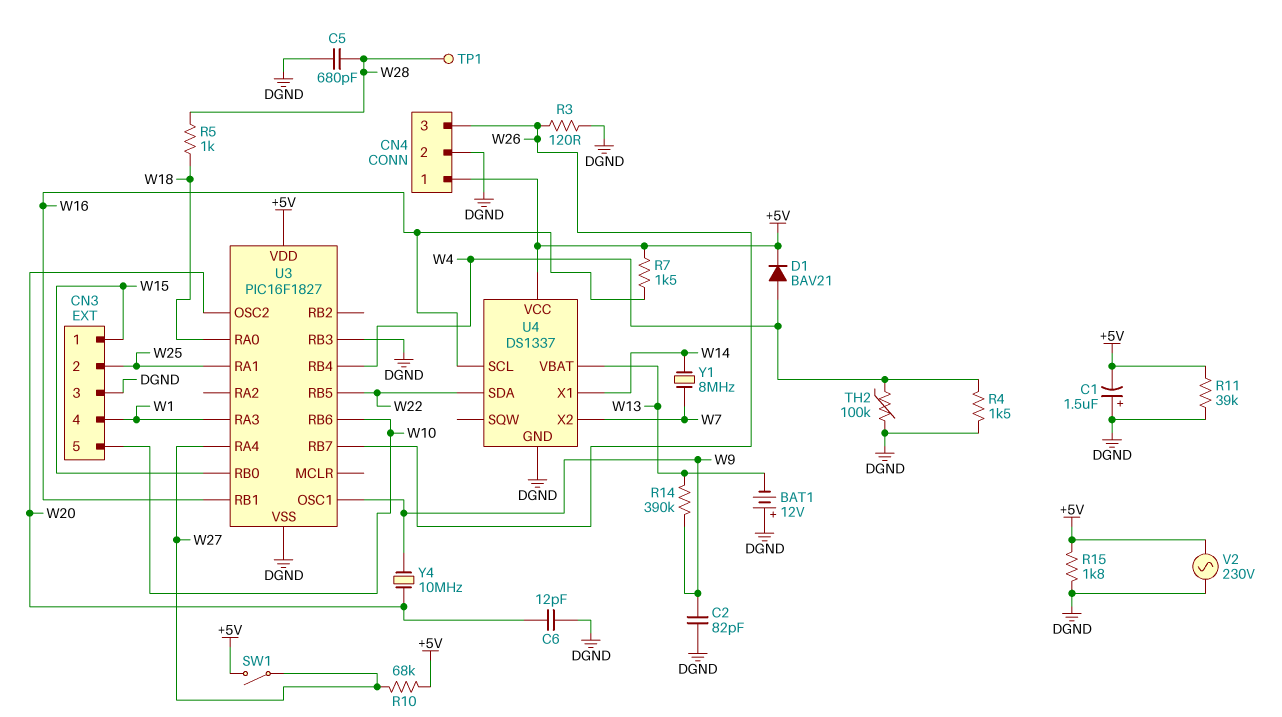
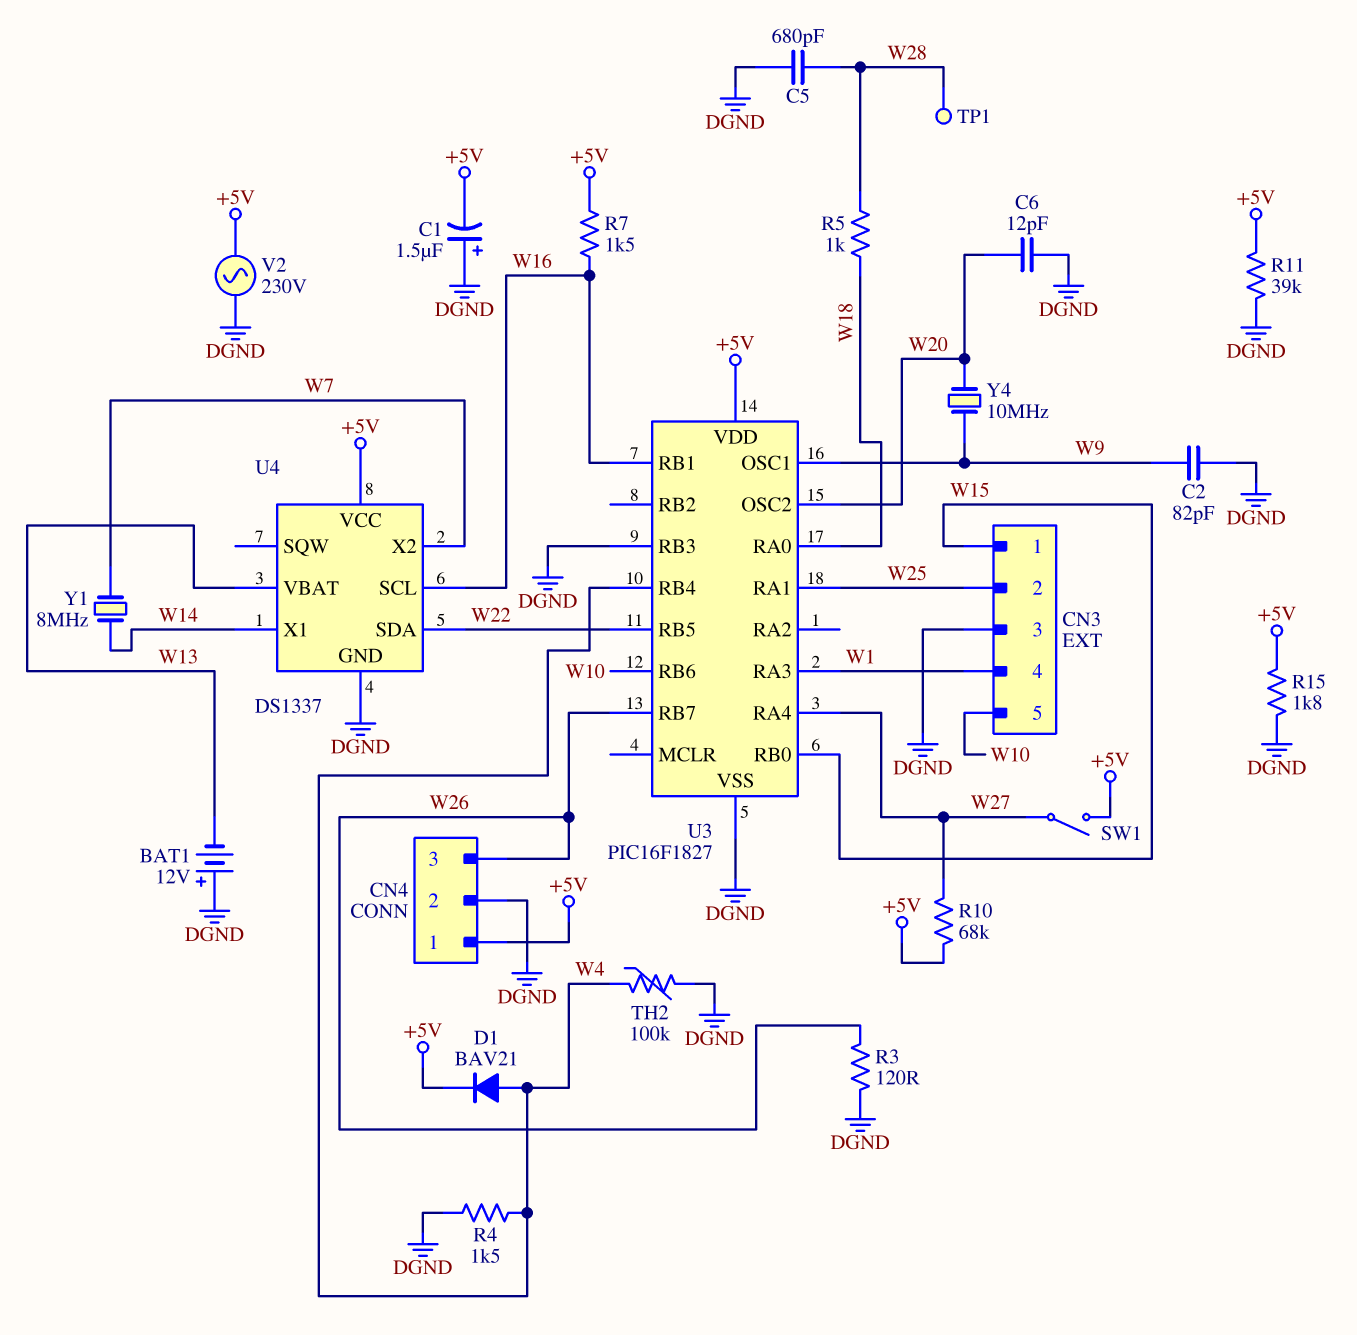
R14: 390k (W9, W13) -> none

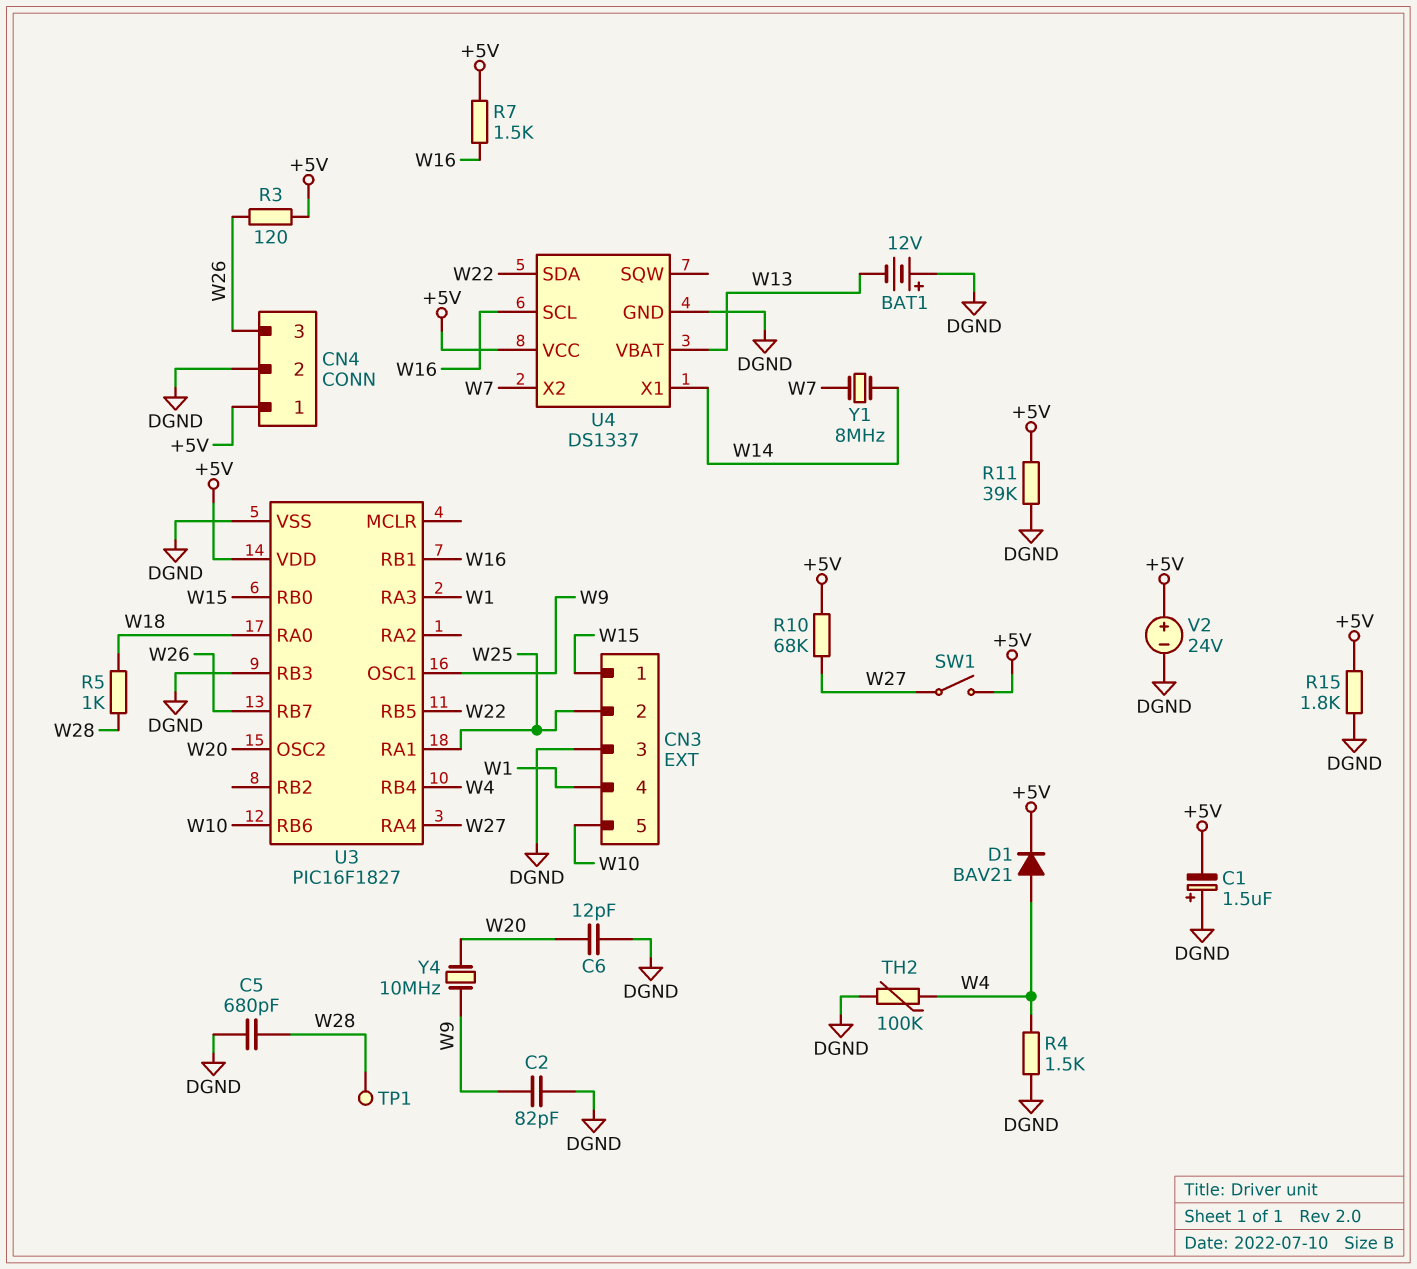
R3: 120 (DGND, W26) -> 120 (+5V, W26)
V2: AC 230V (+5V, DGND) -> 24V (plus +5V, minus DGND)

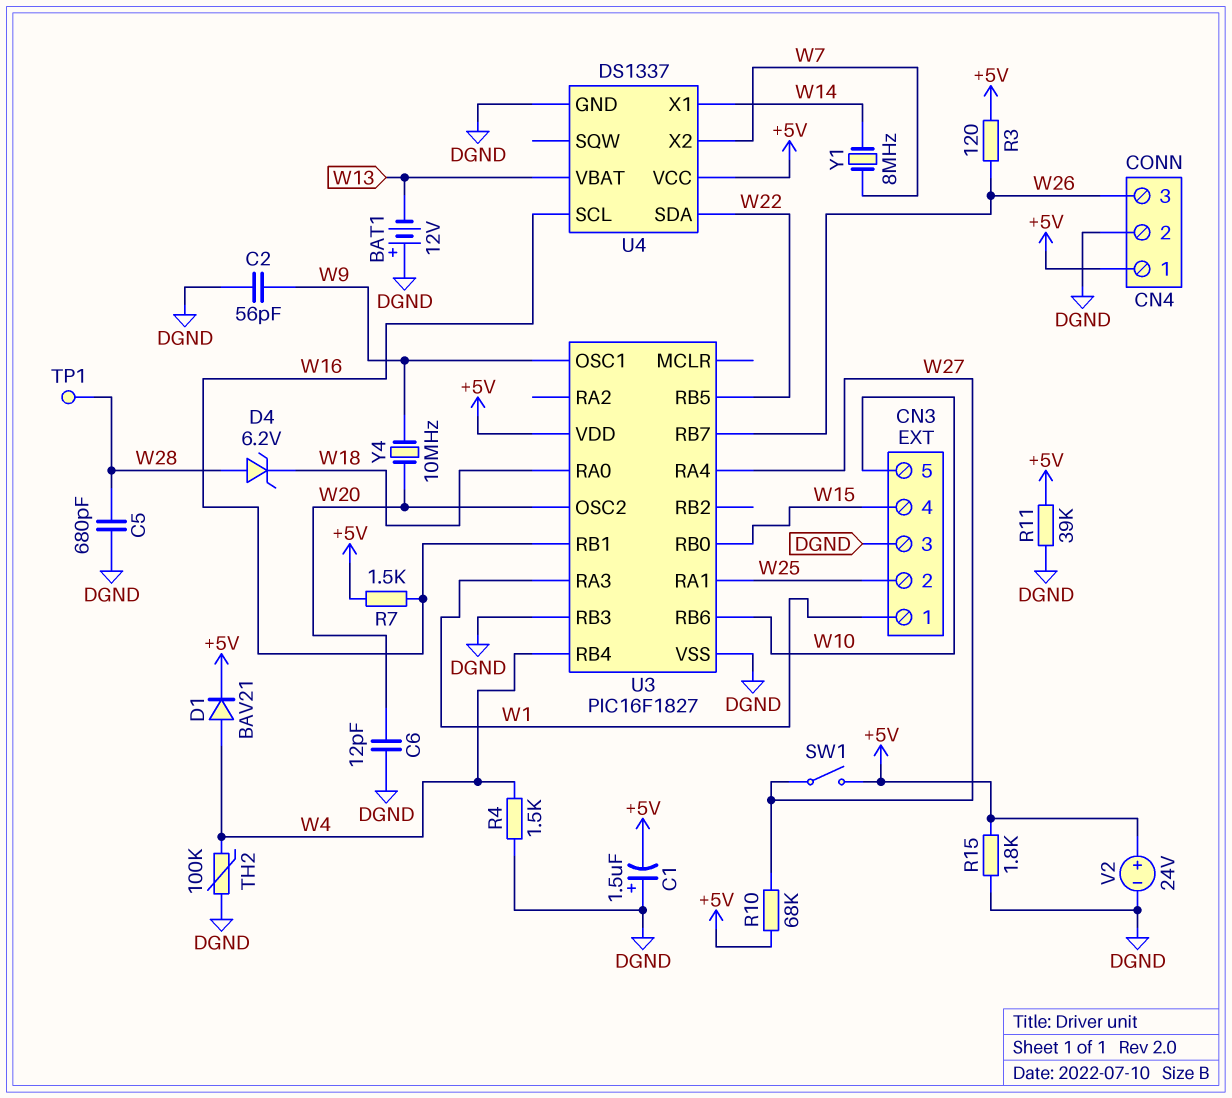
C2: 82pF (DGND, W9) -> 56pF (DGND, W9)
CN3 pin 1: W15 -> W1
CN3 pin 4: W1 -> W15
D4: none -> zener 6.2V (A W28, K W18)
R5: 1k (W18, W28) -> none

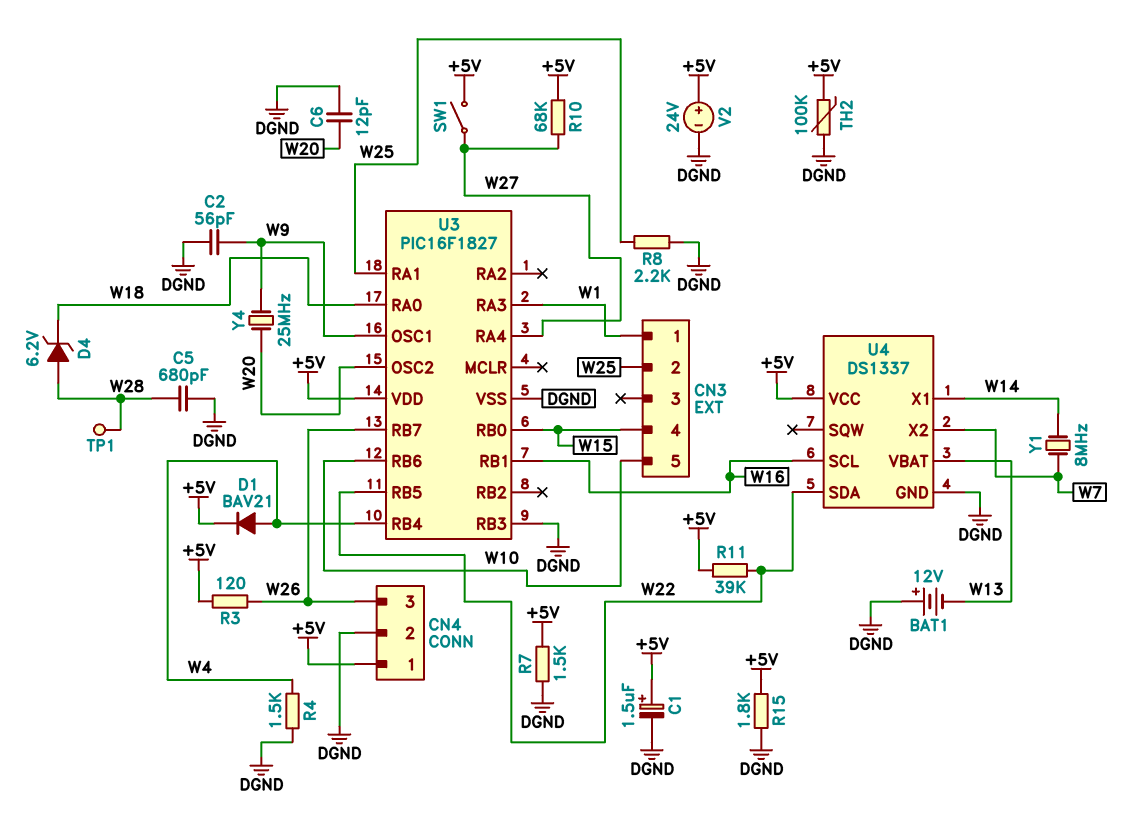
C1: 1.5uF (plus DGND, minus +5V) -> 1.5uF (plus +5V, minus DGND)
CN3 pin 3: DGND -> none
R7: 1.5k (+5V, W16) -> 1.5k (+5V, DGND)
R8: none -> 2.2k (DGND, W25)
R11: 39k (+5V, DGND) -> 39k (+5V, W22)
TH2: 100k (DGND, W4) -> 100k (+5V, DGND)
Y4: 10MHz (W9, W20) -> 25MHz (W9, W20)

